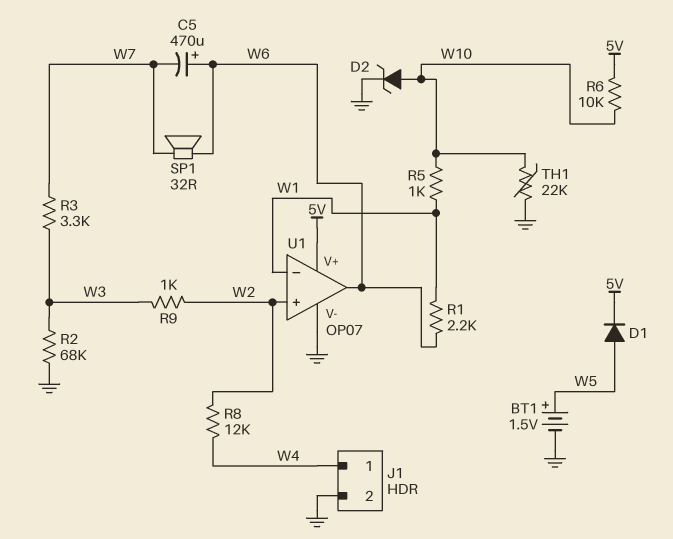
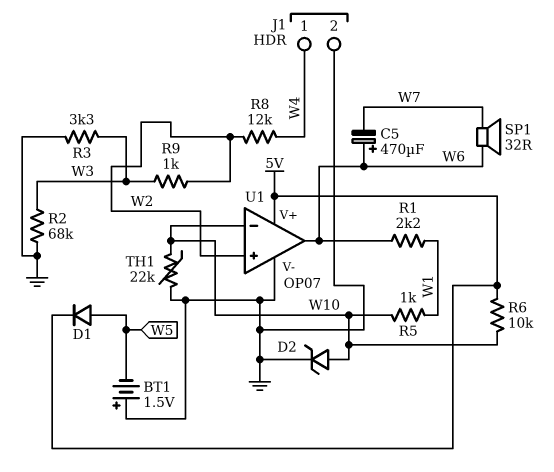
BT1: 1.5V (plus W5, minus GND) -> 1.5V (plus GND, minus W5)
R3: 3.3k (W3, W7) -> 3.3k (GND, W3)
U1 pin in-: W1 -> W10

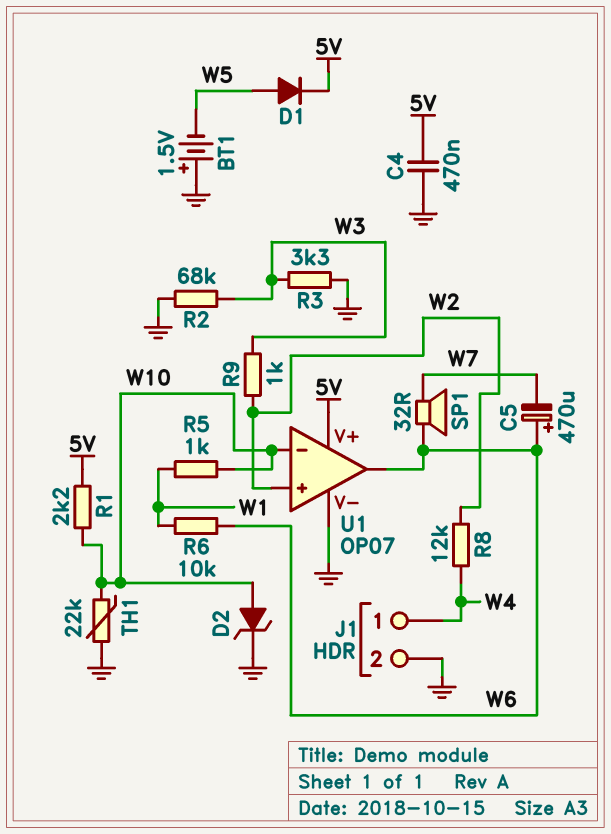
C4: none -> 470nF (5V, GND)
R1: 2.2k (W1, W6) -> 2.2k (5V, W10)
R6: 10k (5V, W10) -> 10k (W1, W6)

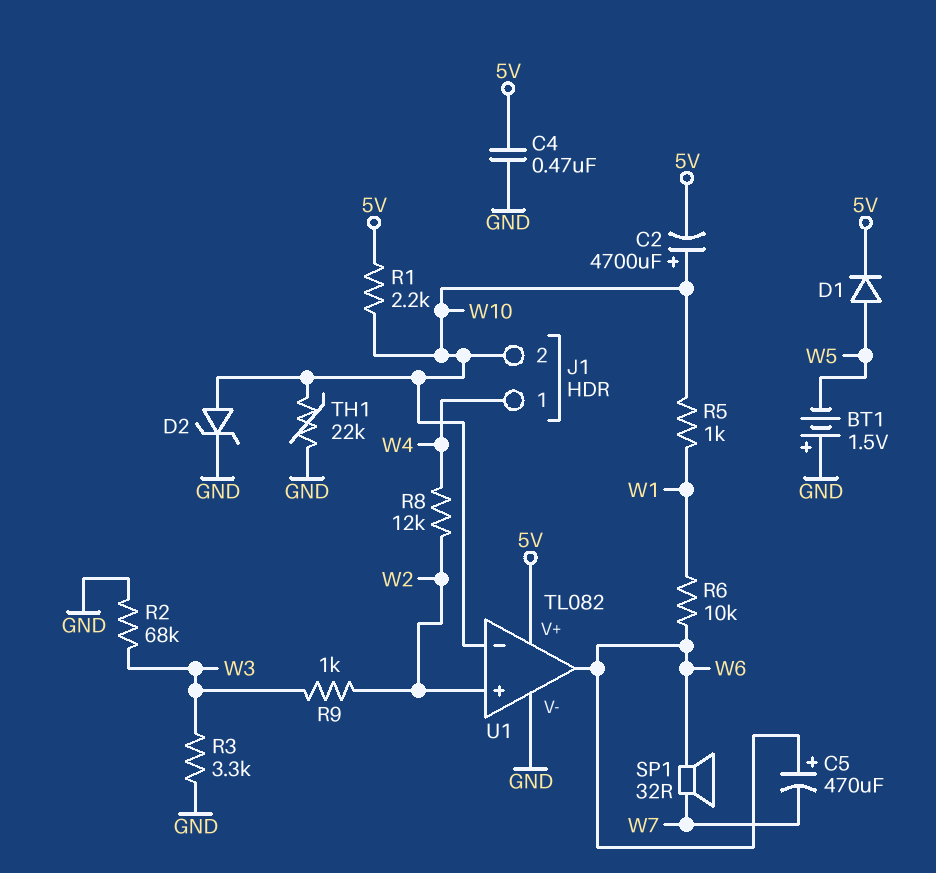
C2: none -> 4700uF (plus W10, minus 5V)
J1 pin 2: GND -> W10
U1: OP07 -> TL082

